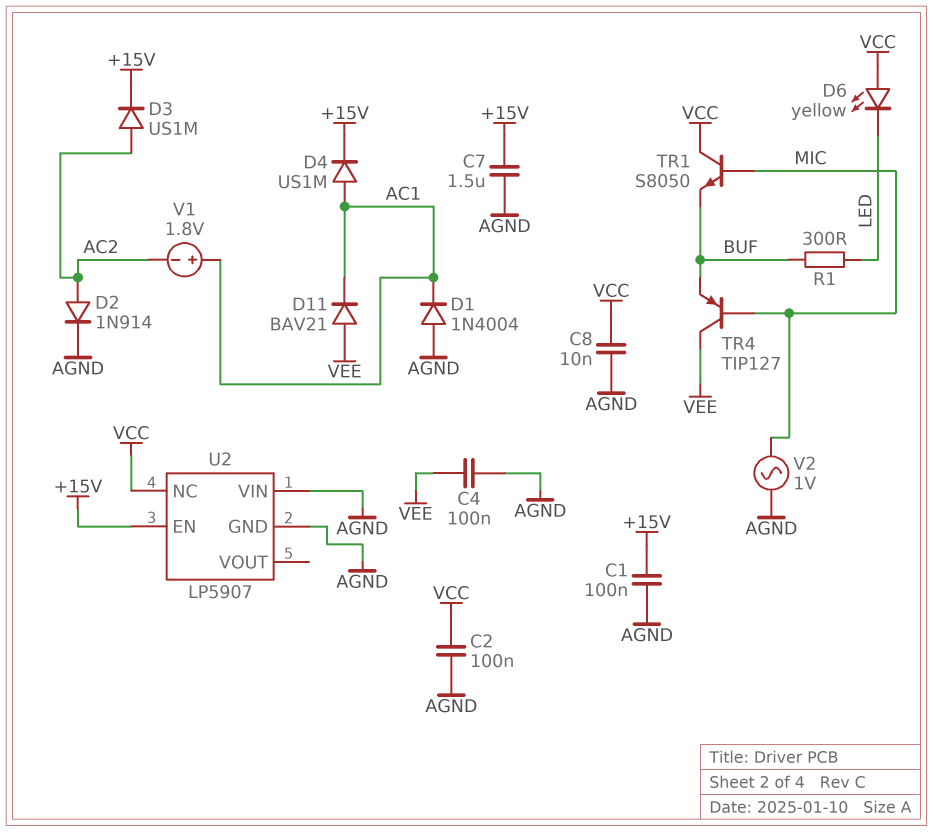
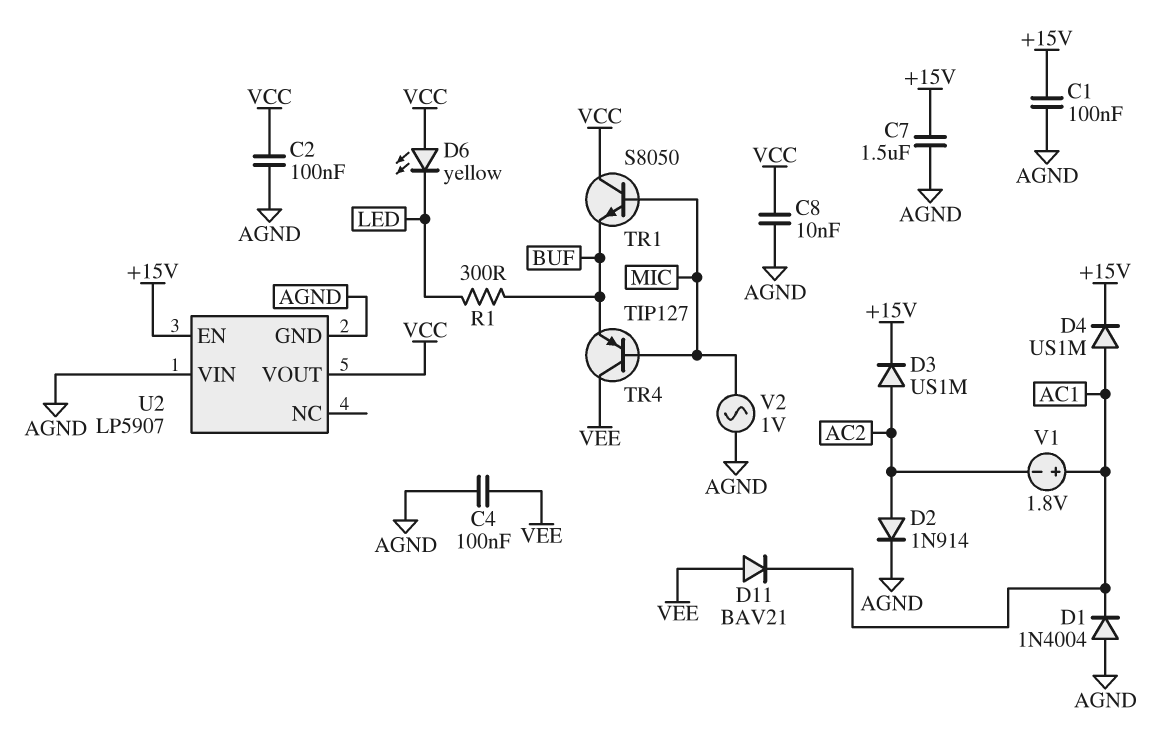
U2 pin NC: VCC -> none
U2 pin VOUT: none -> VCC

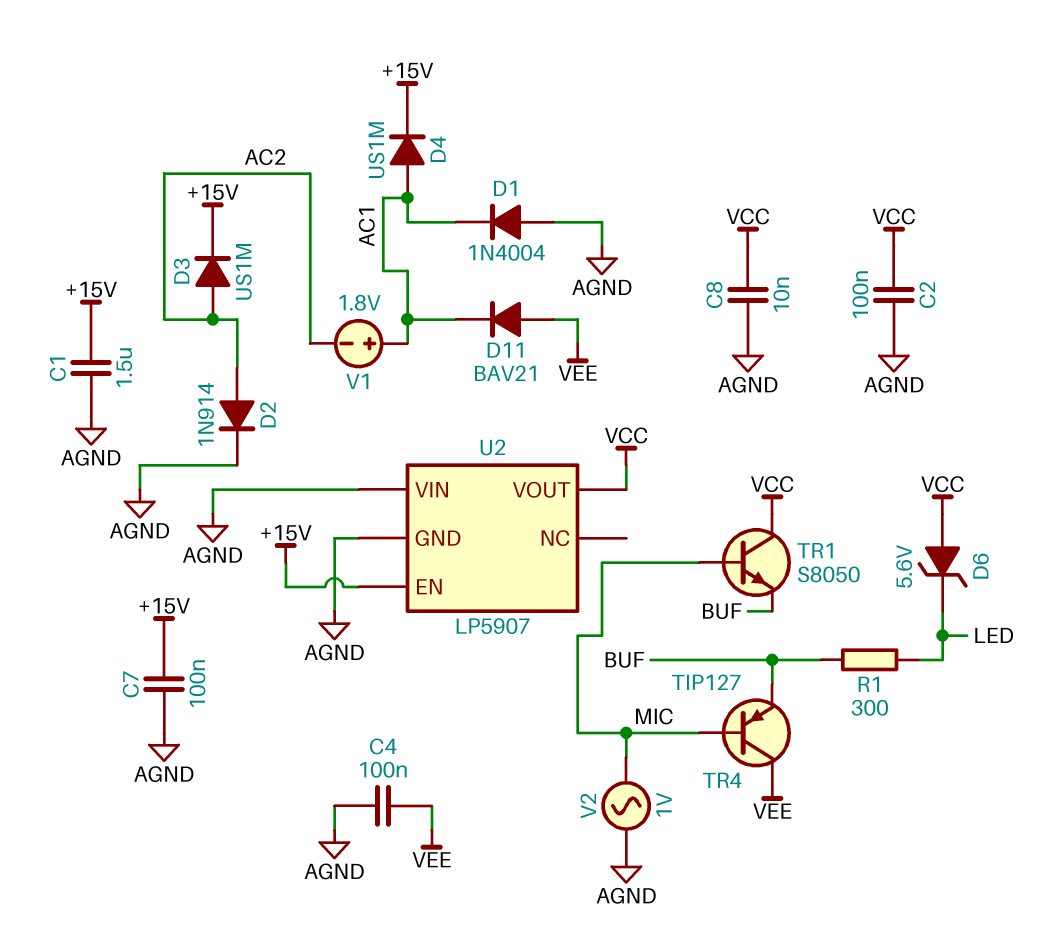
C1: 100nF (+15V, AGND) -> 1.5uF (+15V, AGND)
C7: 1.5uF (+15V, AGND) -> 100nF (+15V, AGND)
D6: LED yellow (A VCC, K LED) -> zener 5.6V (A VCC, K LED)

